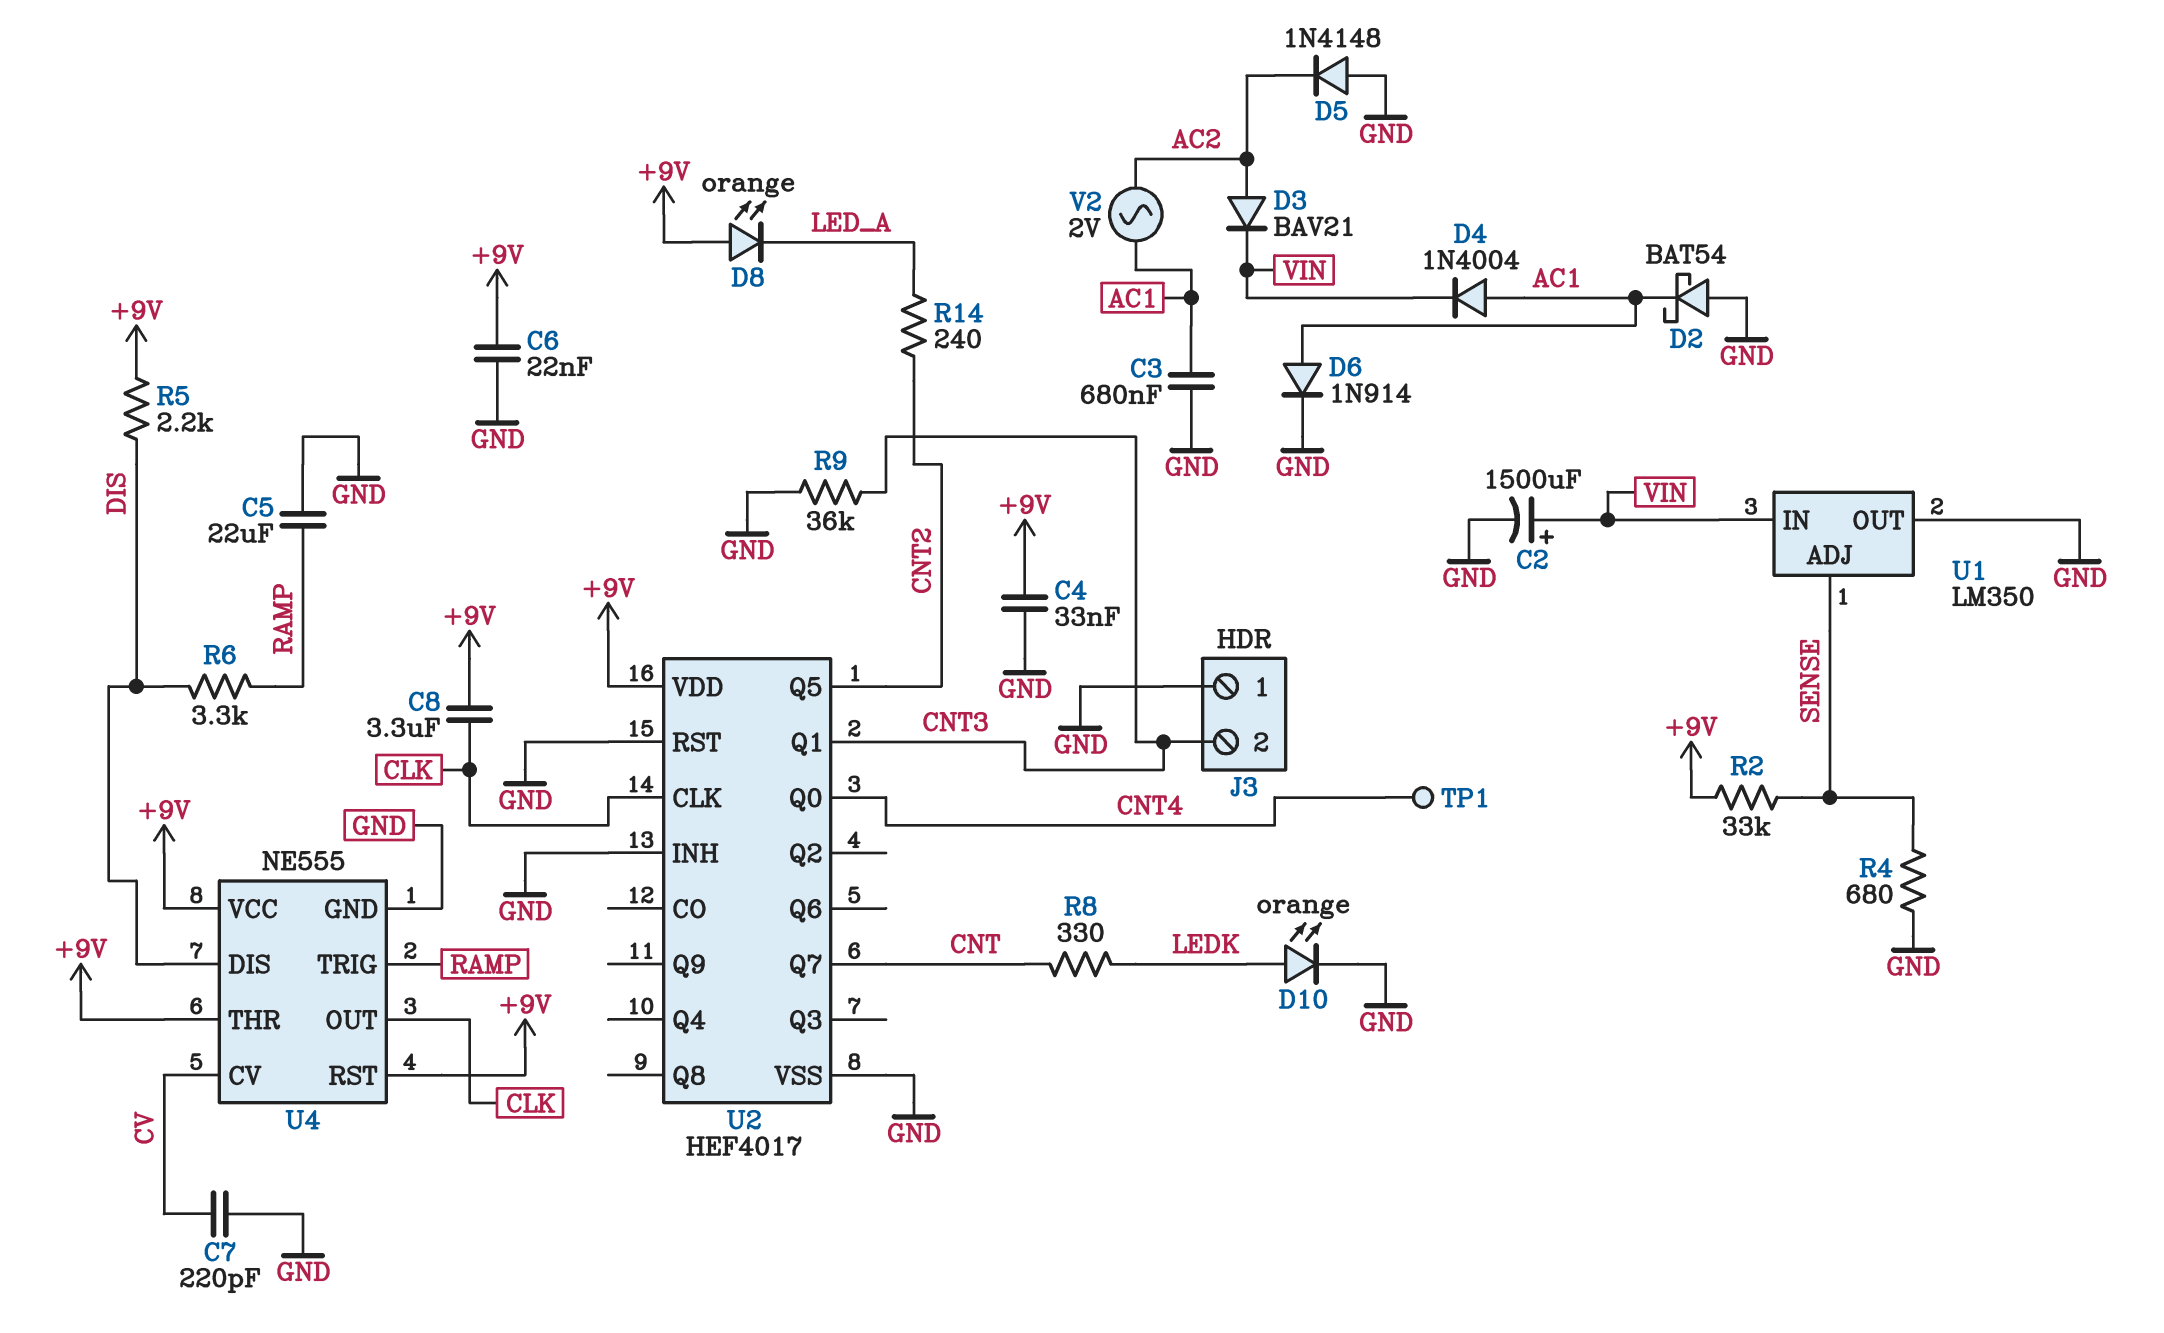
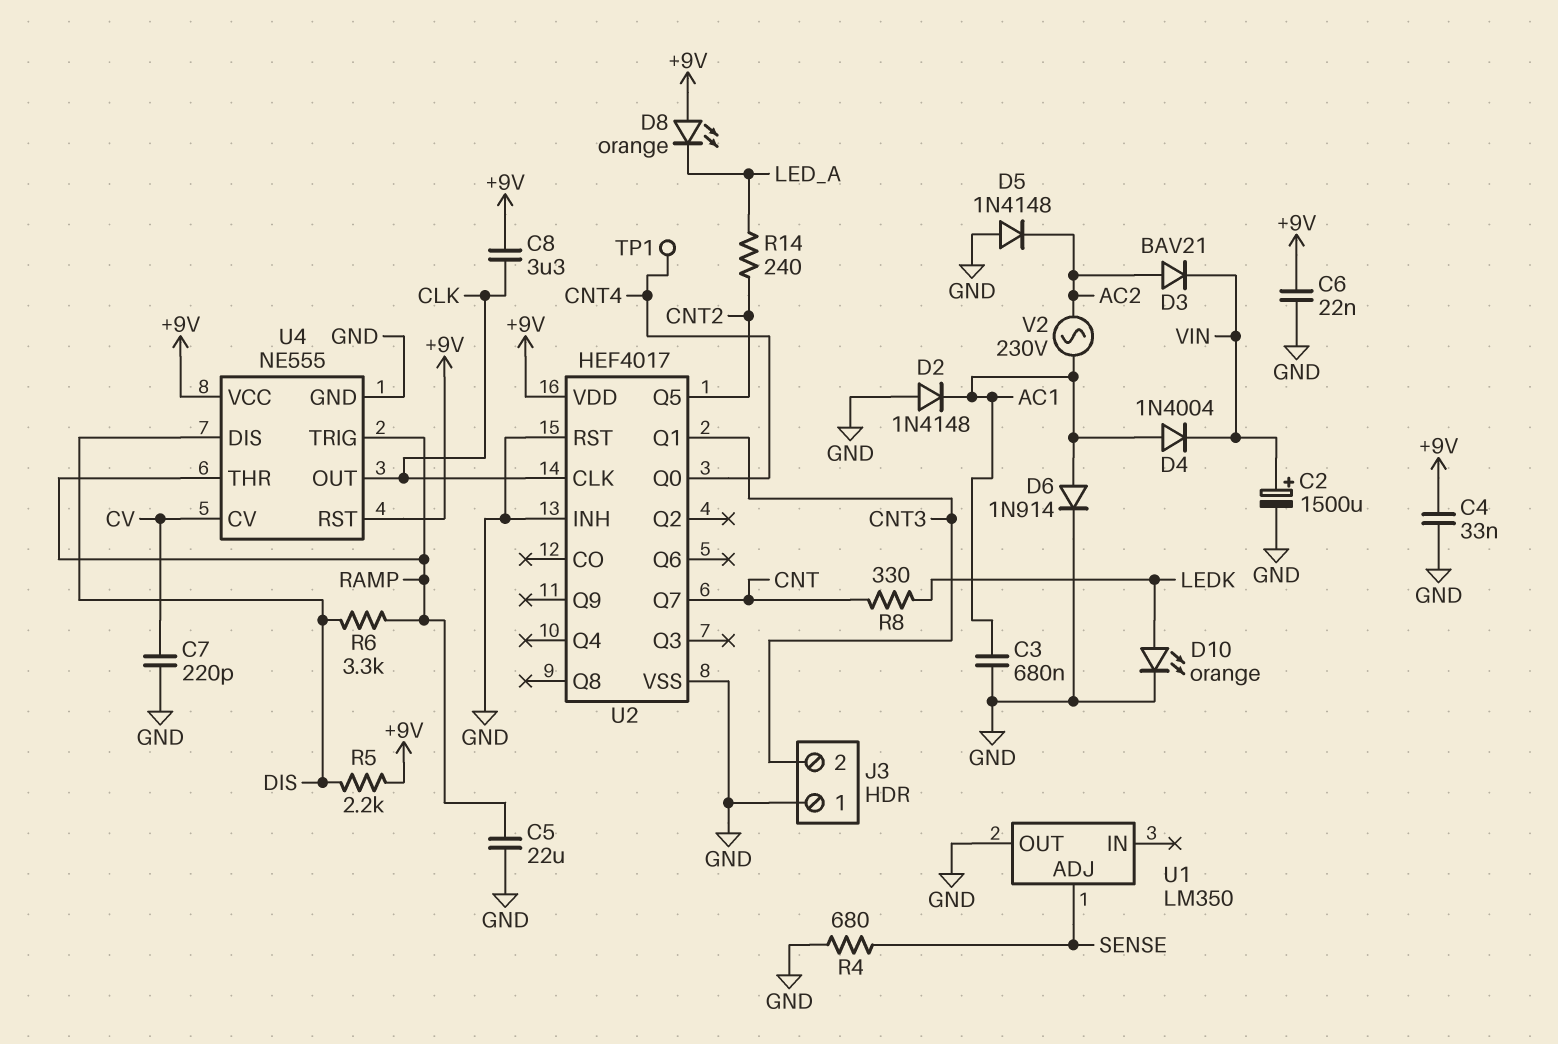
D2: schottky BAT54 (A GND, K AC1) -> diode 1N4148 (A GND, K AC1)
R2: 33k (+9V, SENSE) -> none
R9: 36k (CNT3, GND) -> none
U1 pin IN: VIN -> none
U4 pin THR: +9V -> RAMP
V2: AC 2V (AC1, AC2) -> AC 230V (AC1, AC2)

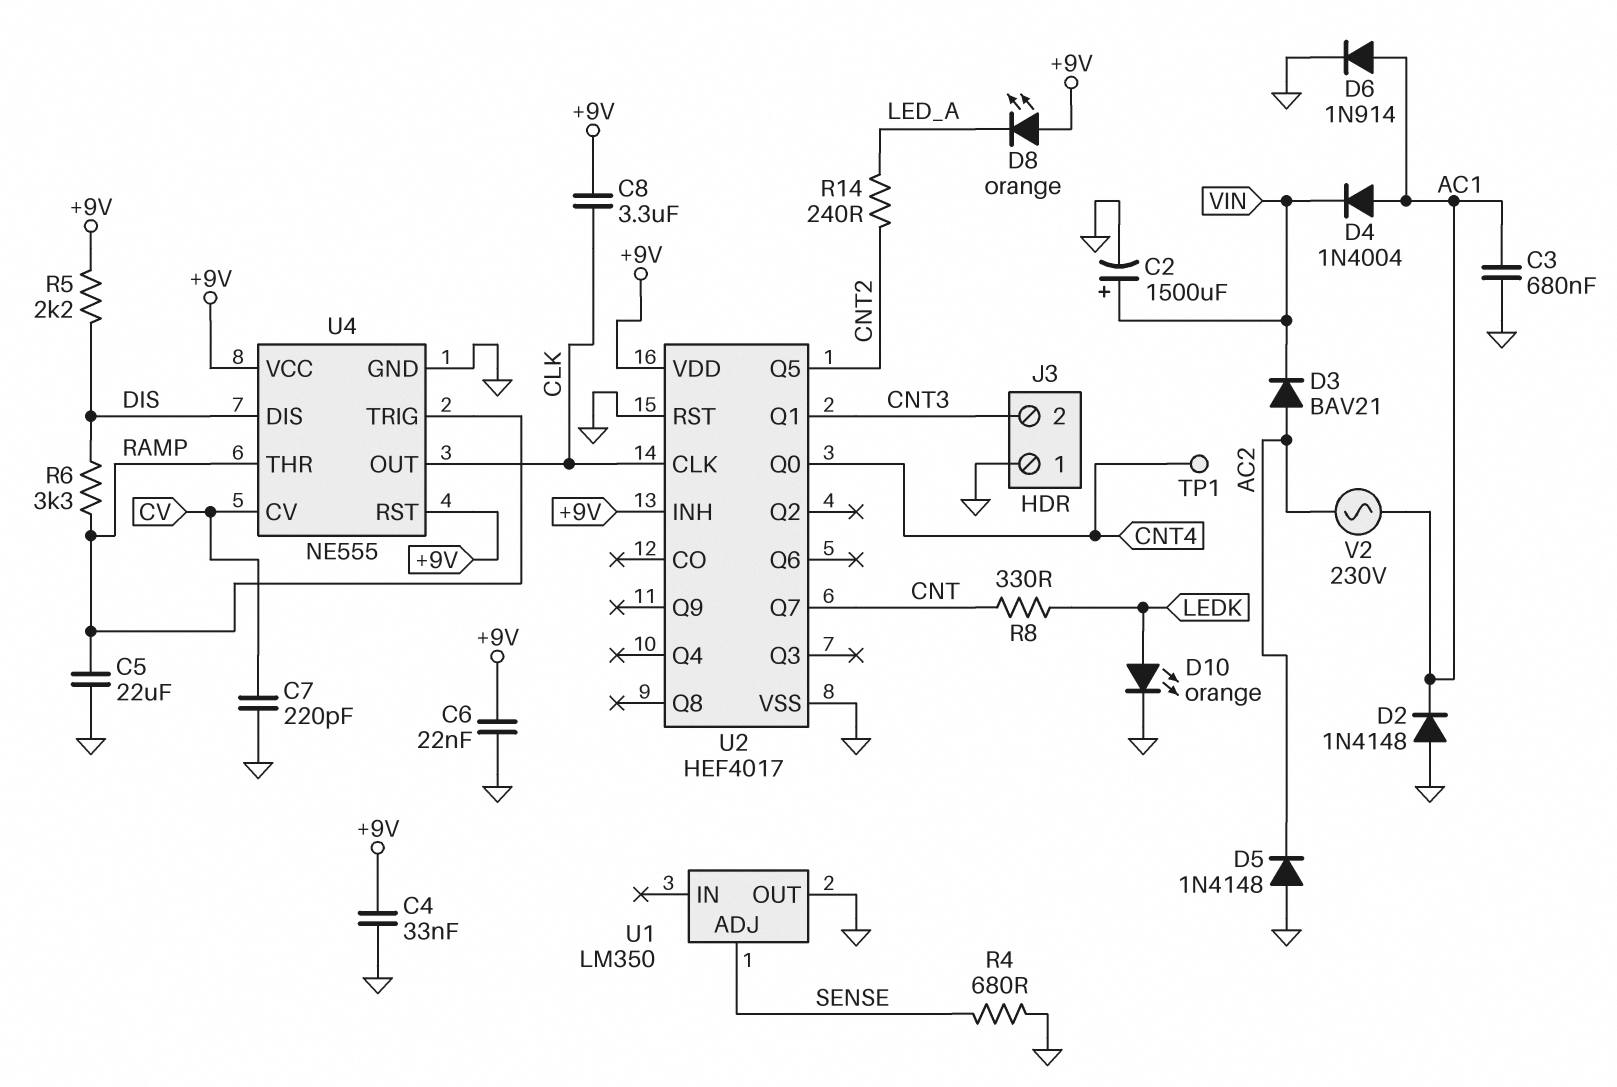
U2 pin INH: GND -> +9V

